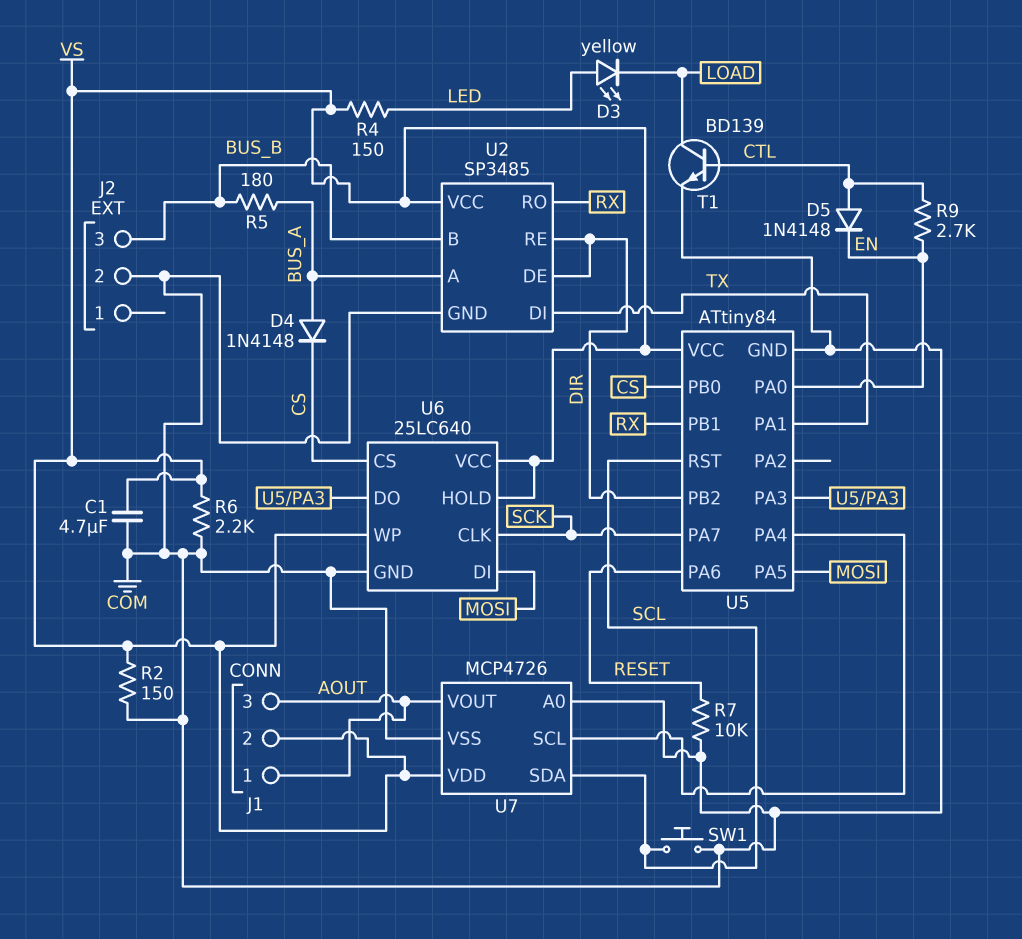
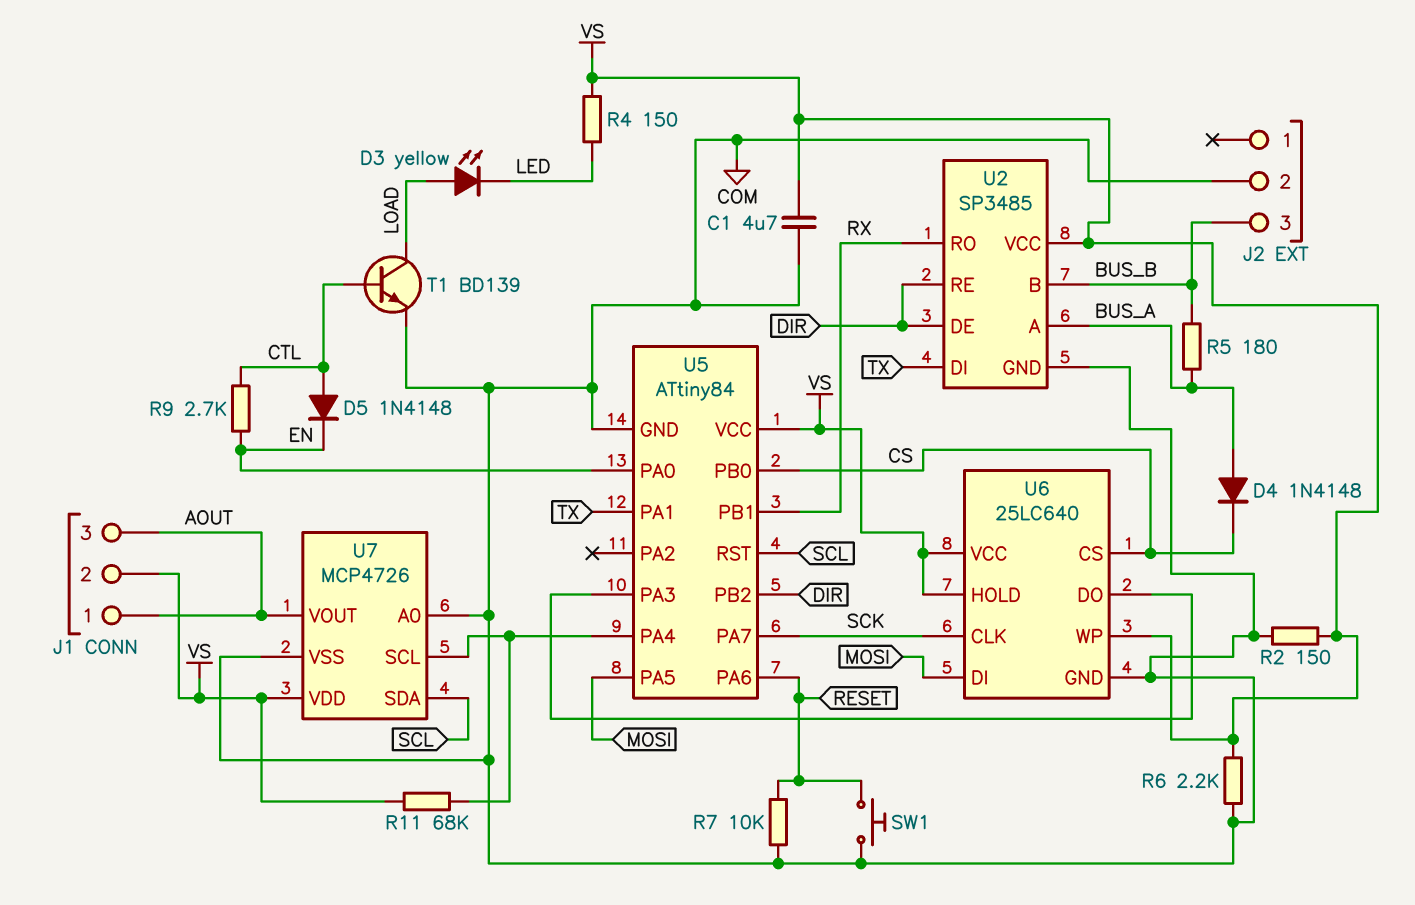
D3: LED yellow (A LED, K LOAD) -> LED yellow (A LOAD, K LED)
R11: none -> 68k (U5/PA4, VS)
SW1: button (COM, SCL) -> button (COM, RESET)

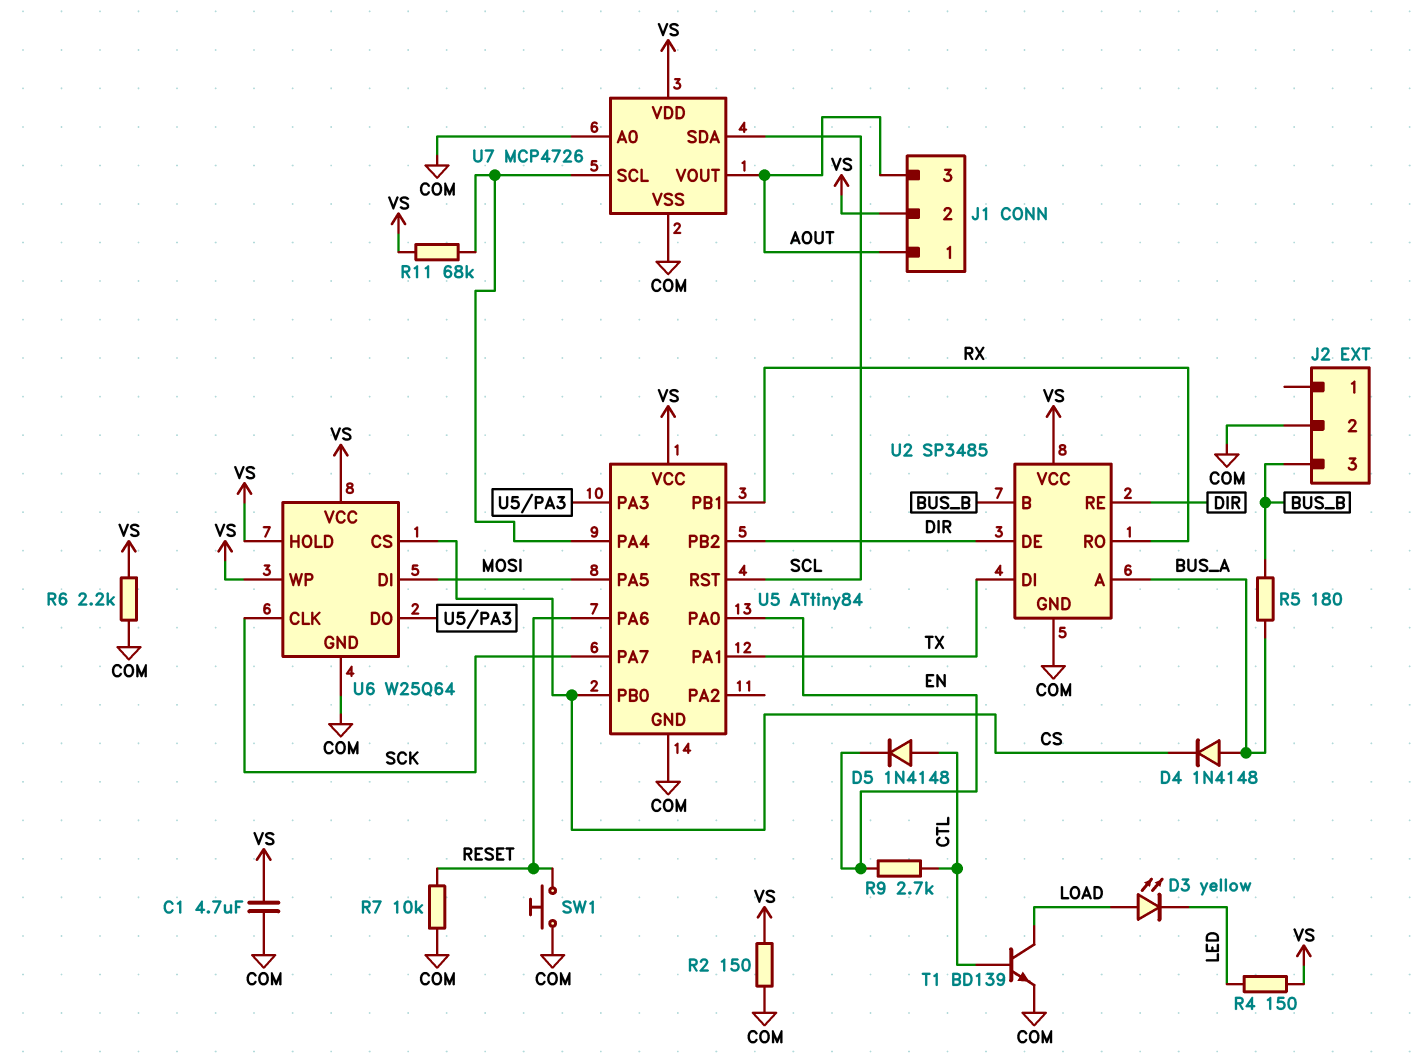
U6: 25LC640 -> W25Q64

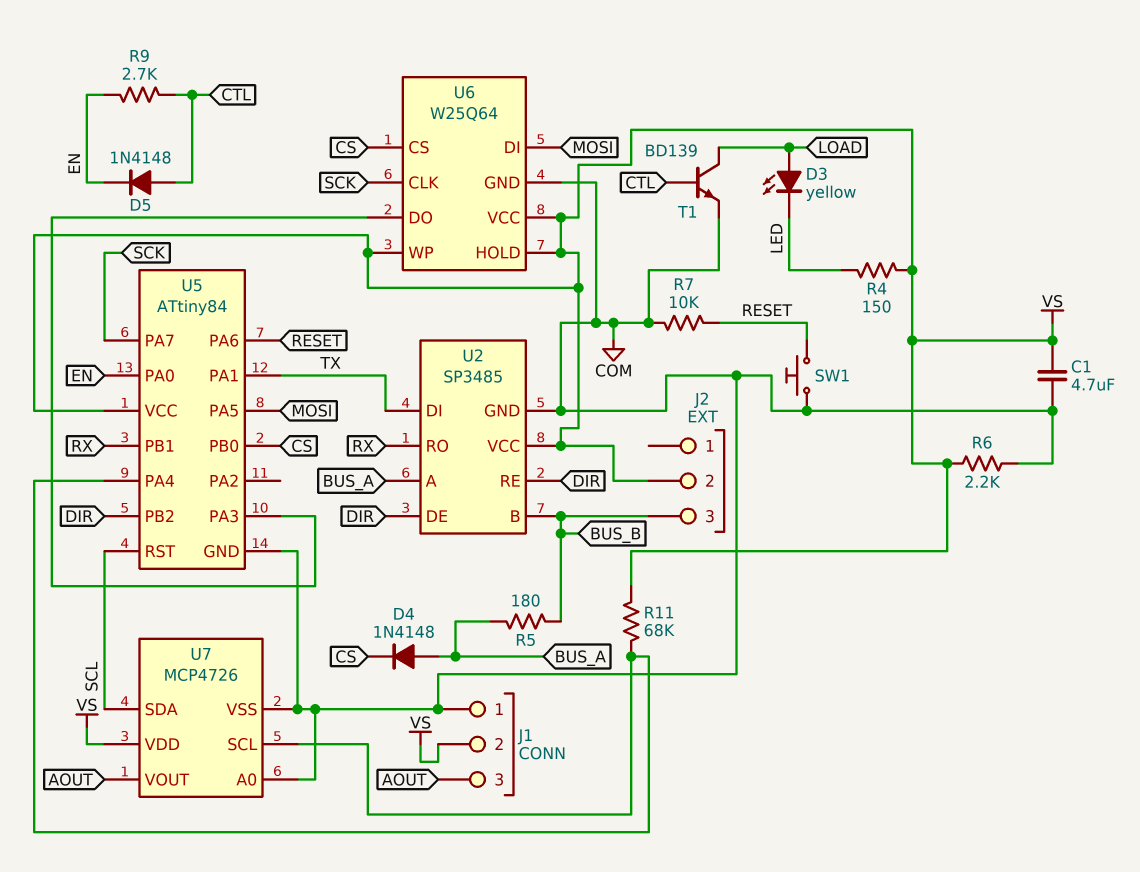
J1 pin 1: AOUT -> COM
J2 pin 2: COM -> VS
R2: 150 (COM, VS) -> none

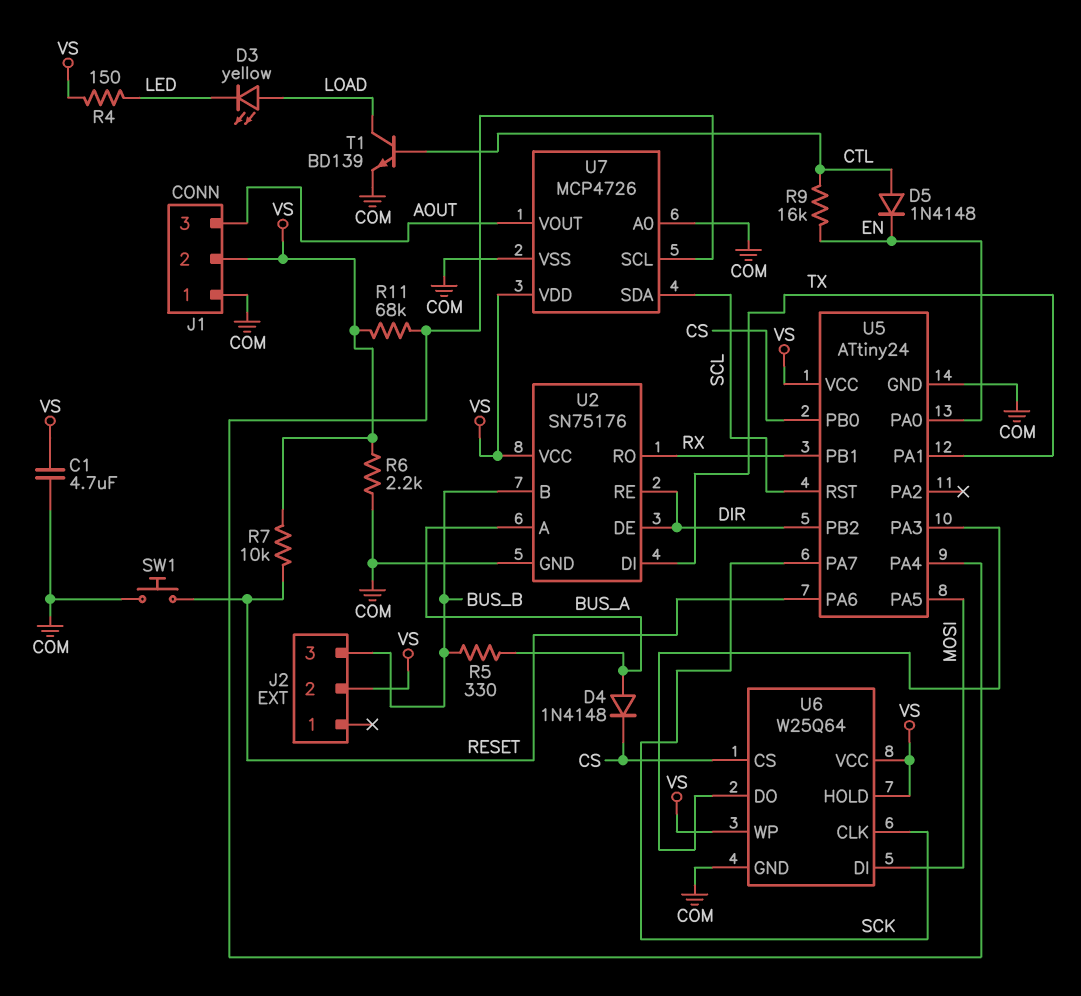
R5: 180 (BUS_A, BUS_B) -> 330 (BUS_A, BUS_B)
R7: 10k (COM, RESET) -> 10k (RESET, VS)
R9: 2.7k (CTL, EN) -> 16k (CTL, EN)
U2: SP3485 -> SN75176
U5: ATtiny84 -> ATtiny24

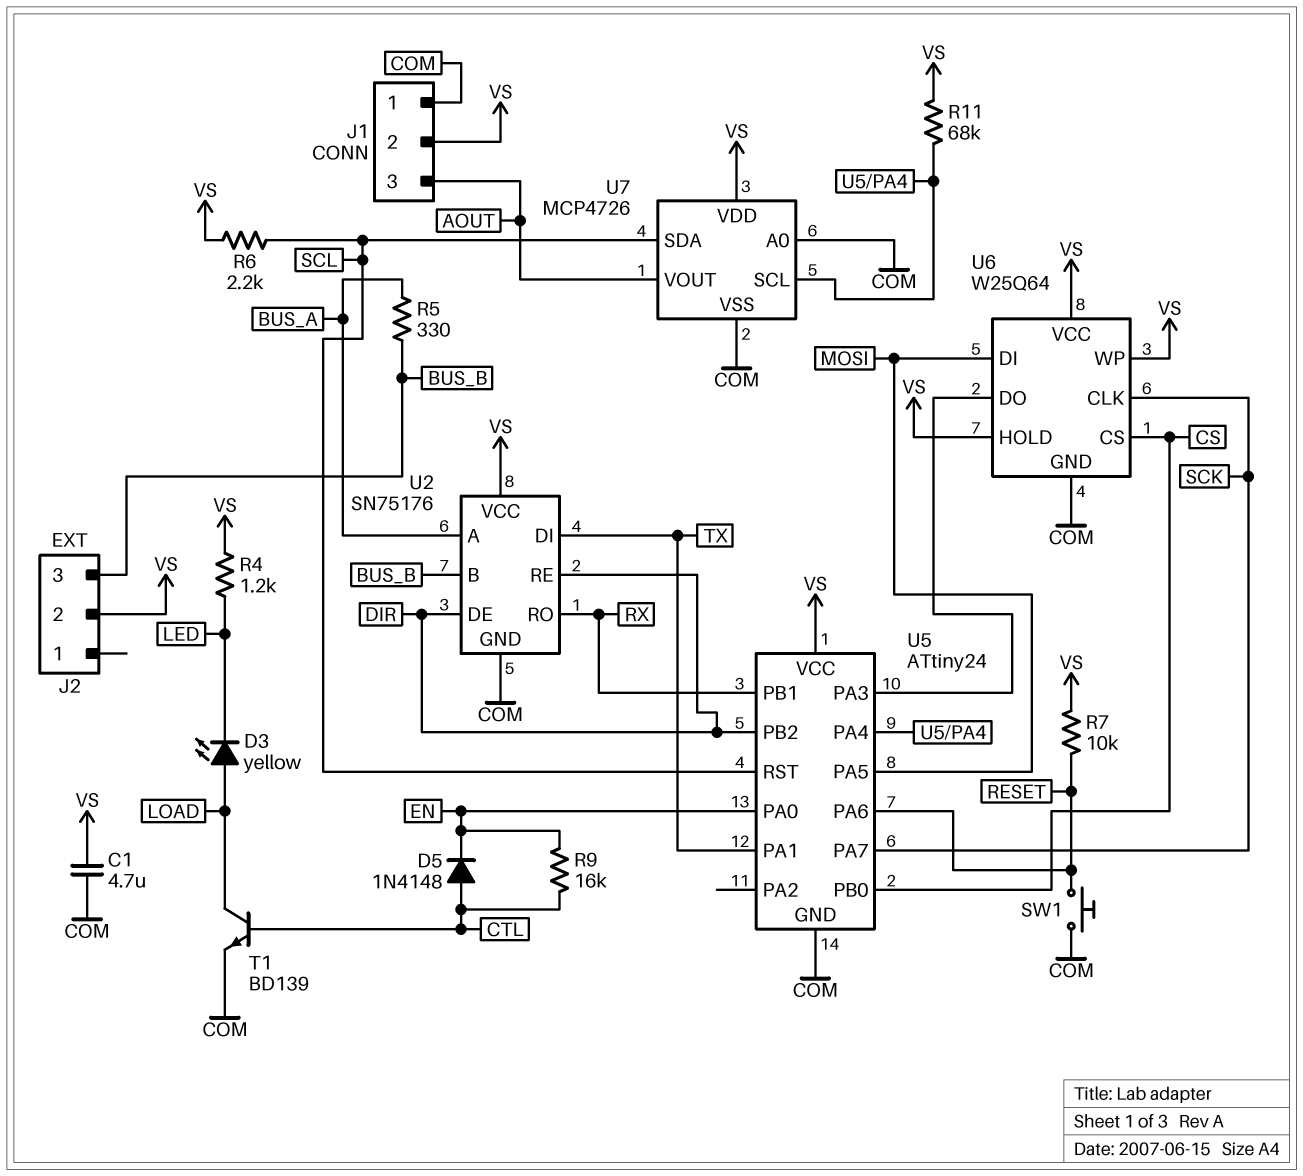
D4: diode 1N4148 (A BUS_A, K CS) -> none
R4: 150 (LED, VS) -> 1.2k (LED, VS)
R6: 2.2k (COM, VS) -> 2.2k (SCL, VS)

